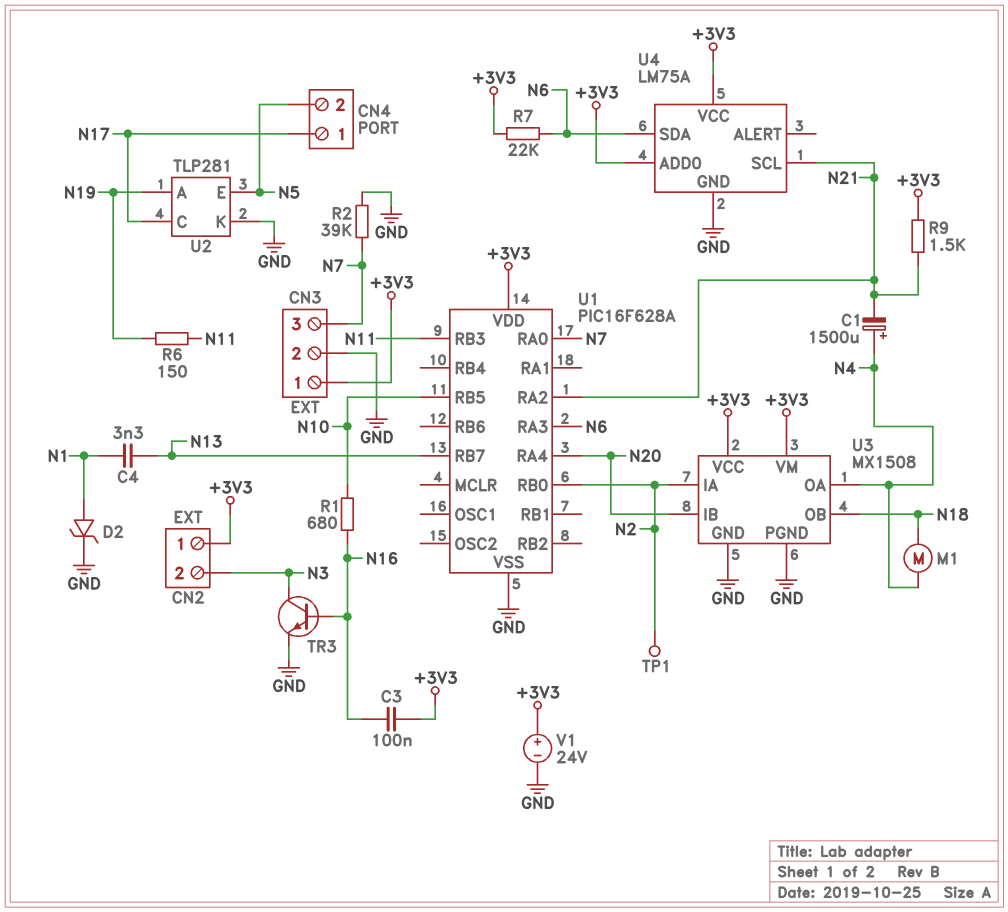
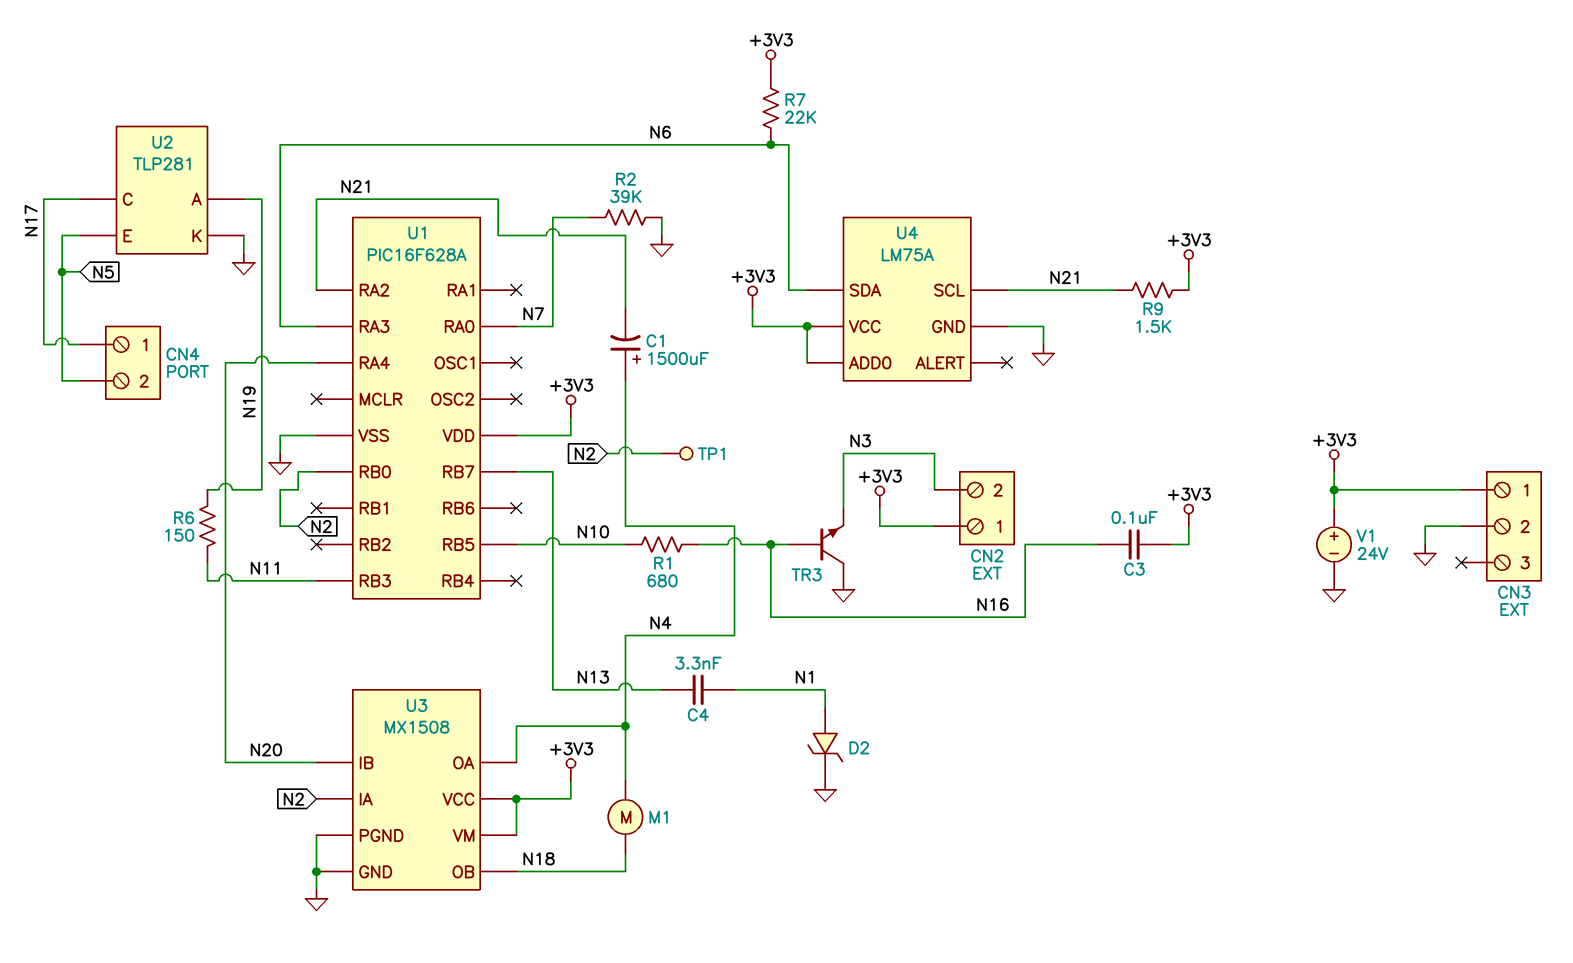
CN3 pin 3: N7 -> none
TR3: NPN (B N16, C N3, E GND) -> NPN (B N16, C GND, E N3)

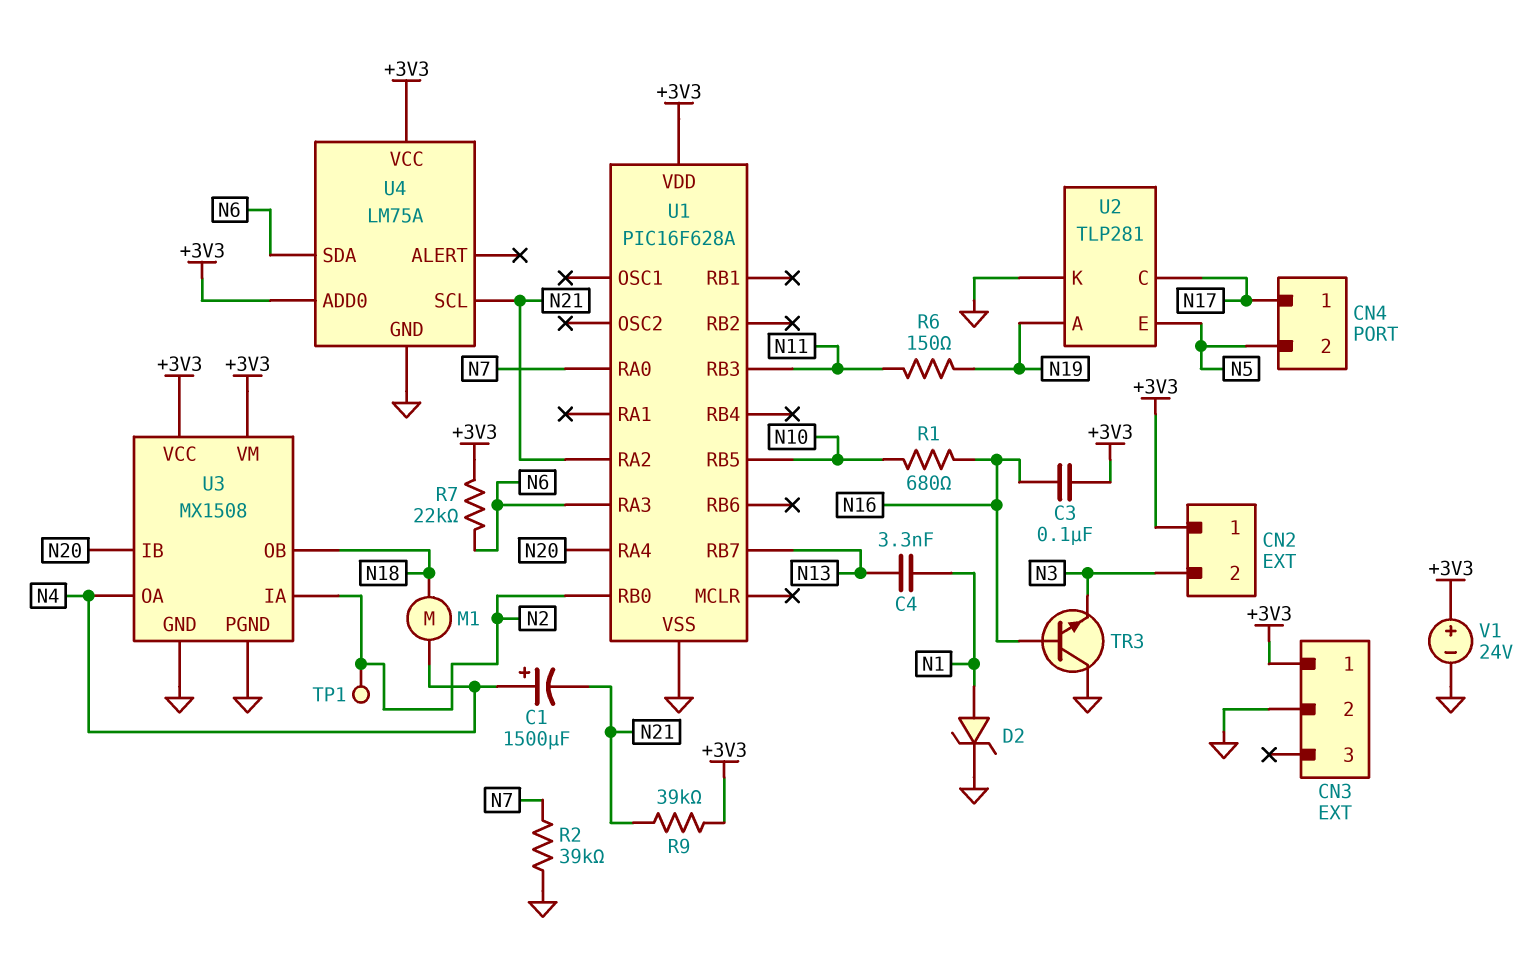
R9: 1.5k (+3V3, N21) -> 39k (+3V3, N21)

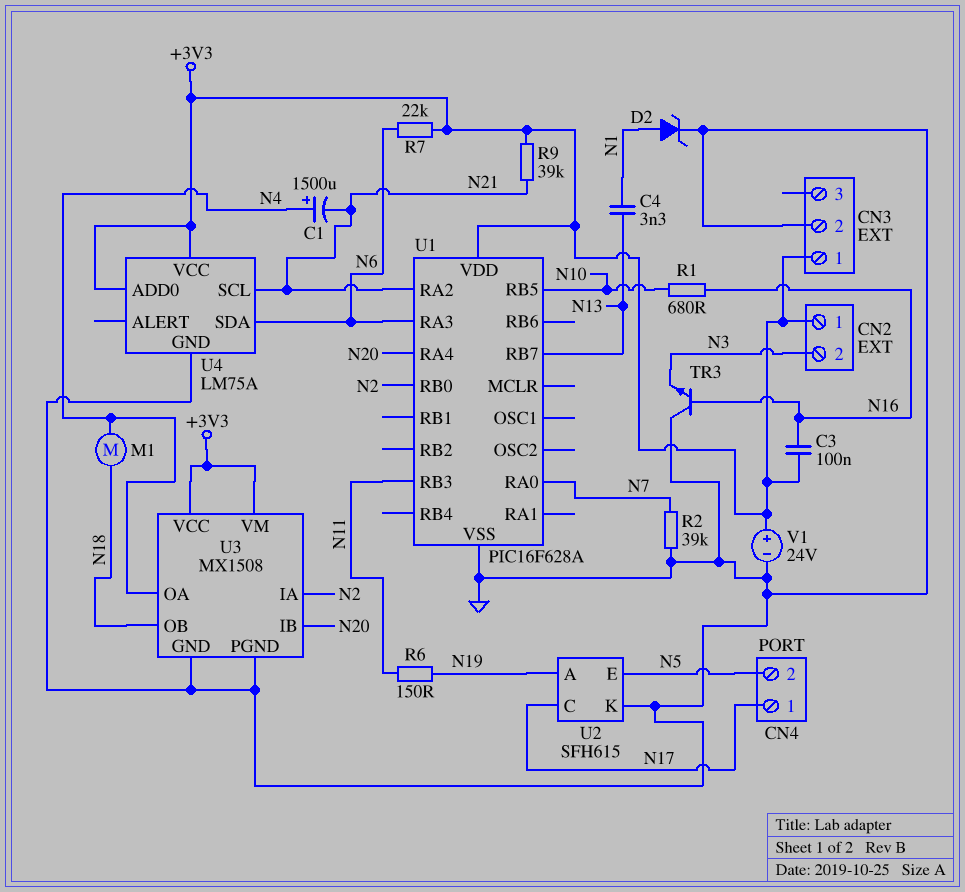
TP1: test point (N2) -> none
U2: TLP281 -> SFH615

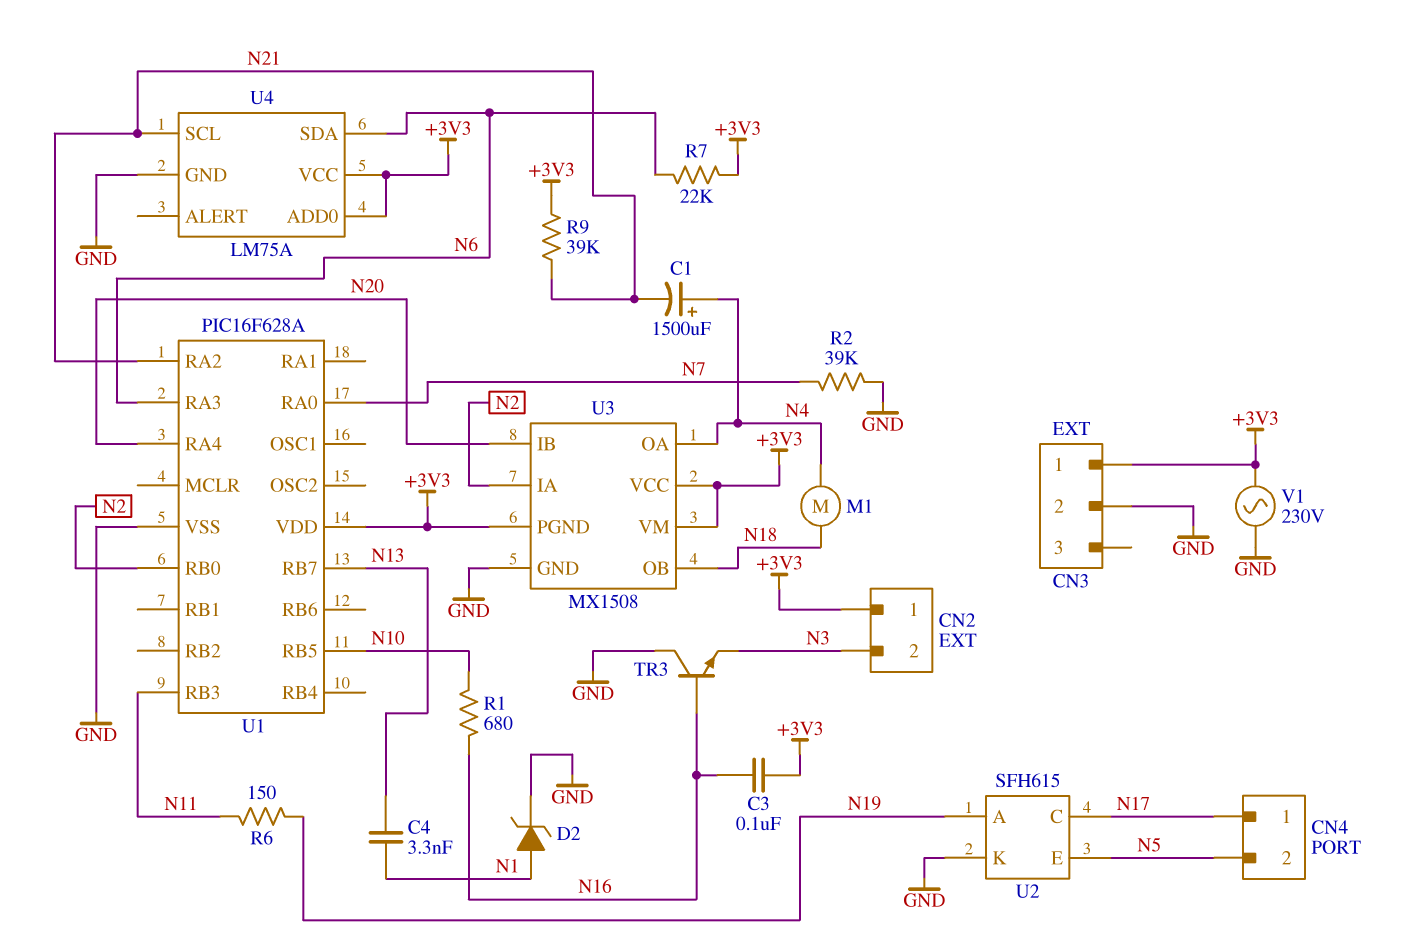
U3 pin PGND: GND -> +3V3
V1: 24V (plus +3V3, minus GND) -> AC 230V (+3V3, GND)

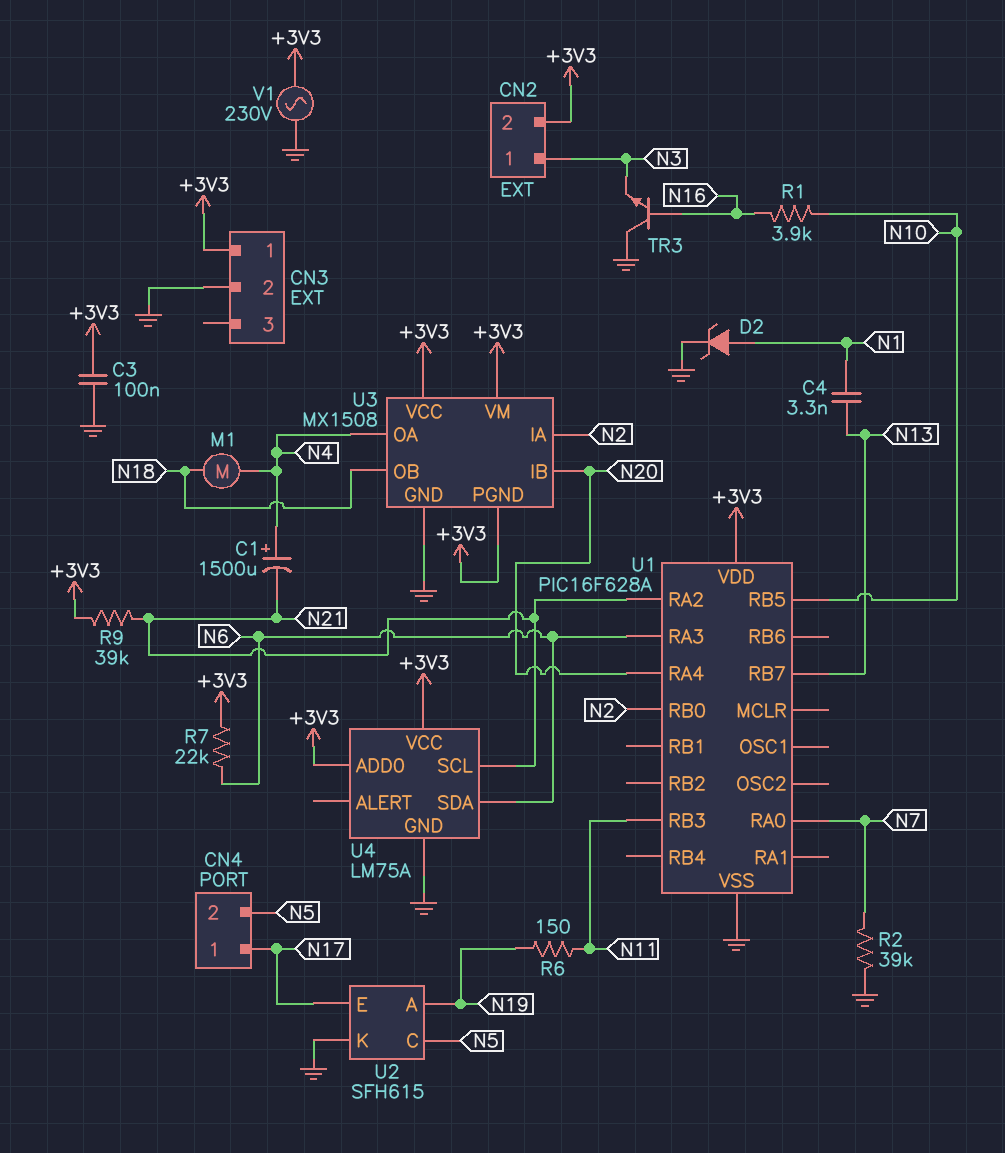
C3: 100nF (+3V3, N16) -> 100nF (+3V3, GND)
CN2 pin 1: +3V3 -> N3
CN2 pin 2: N3 -> +3V3
R1: 680 (N10, N16) -> 3.9k (N10, N16)
U2 pin C: N17 -> N5
U2 pin E: N5 -> N17

